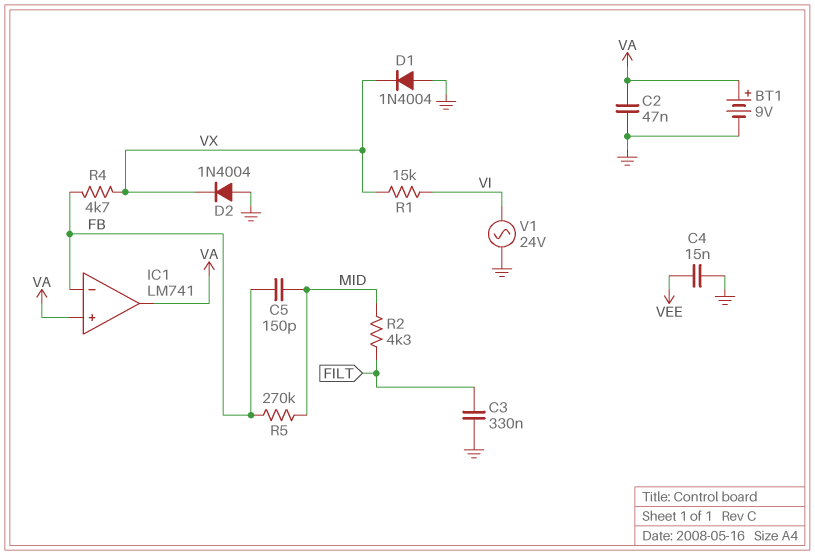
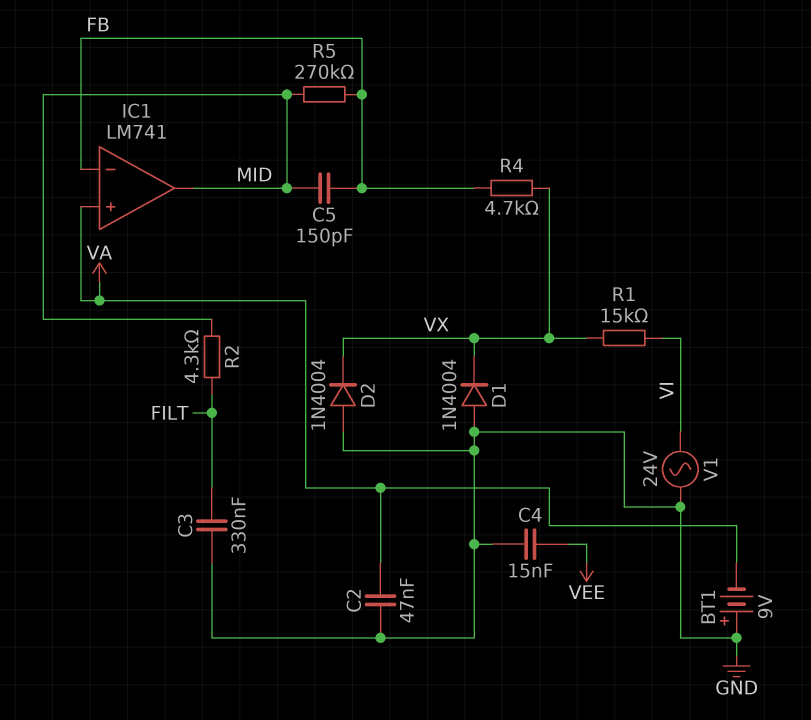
BT1: 9V (plus VA, minus GND) -> 9V (plus GND, minus VA)
IC1 pin out: VA -> MID

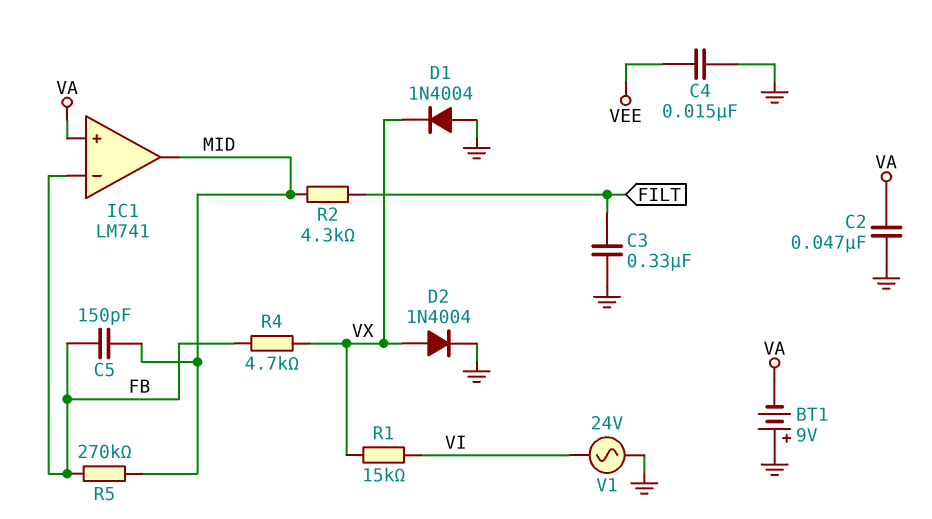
D2: diode 1N4004 (A GND, K VX) -> diode 1N4004 (A VX, K GND)

